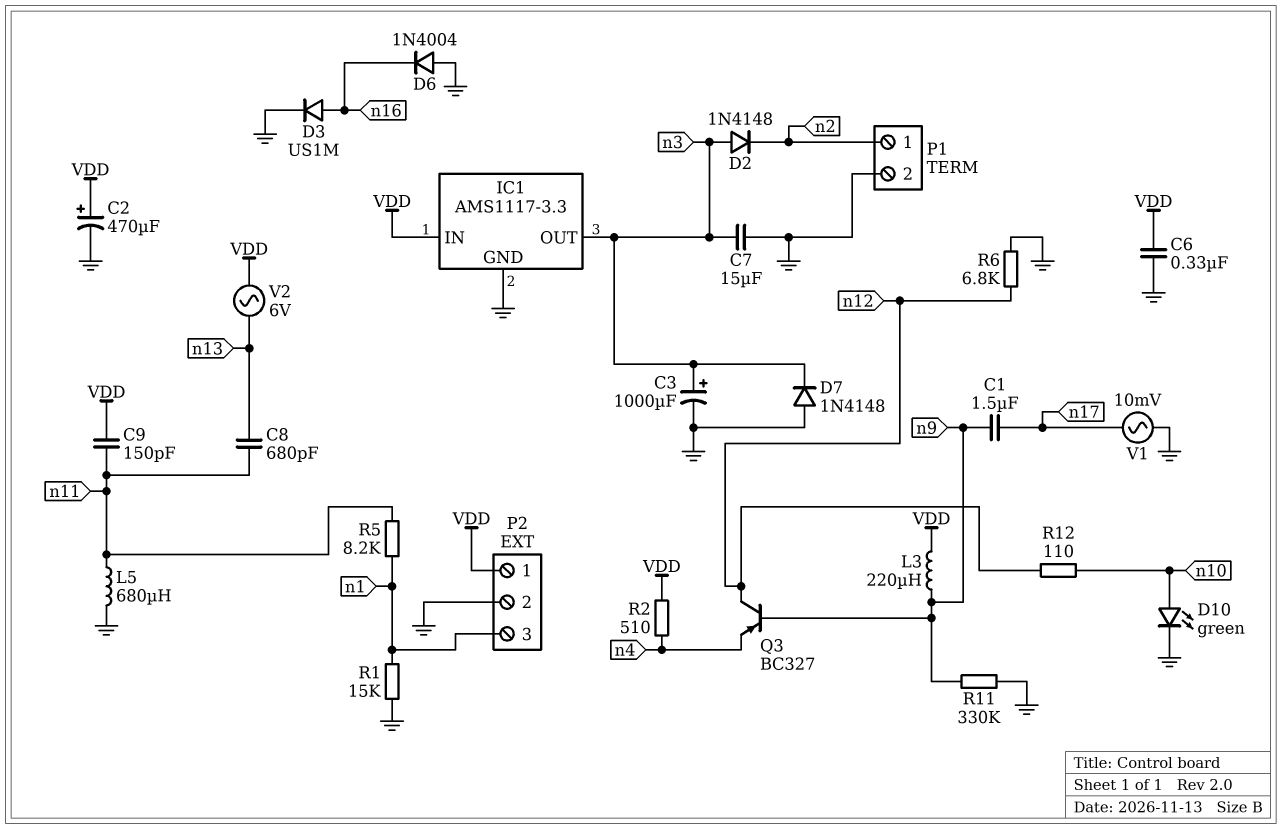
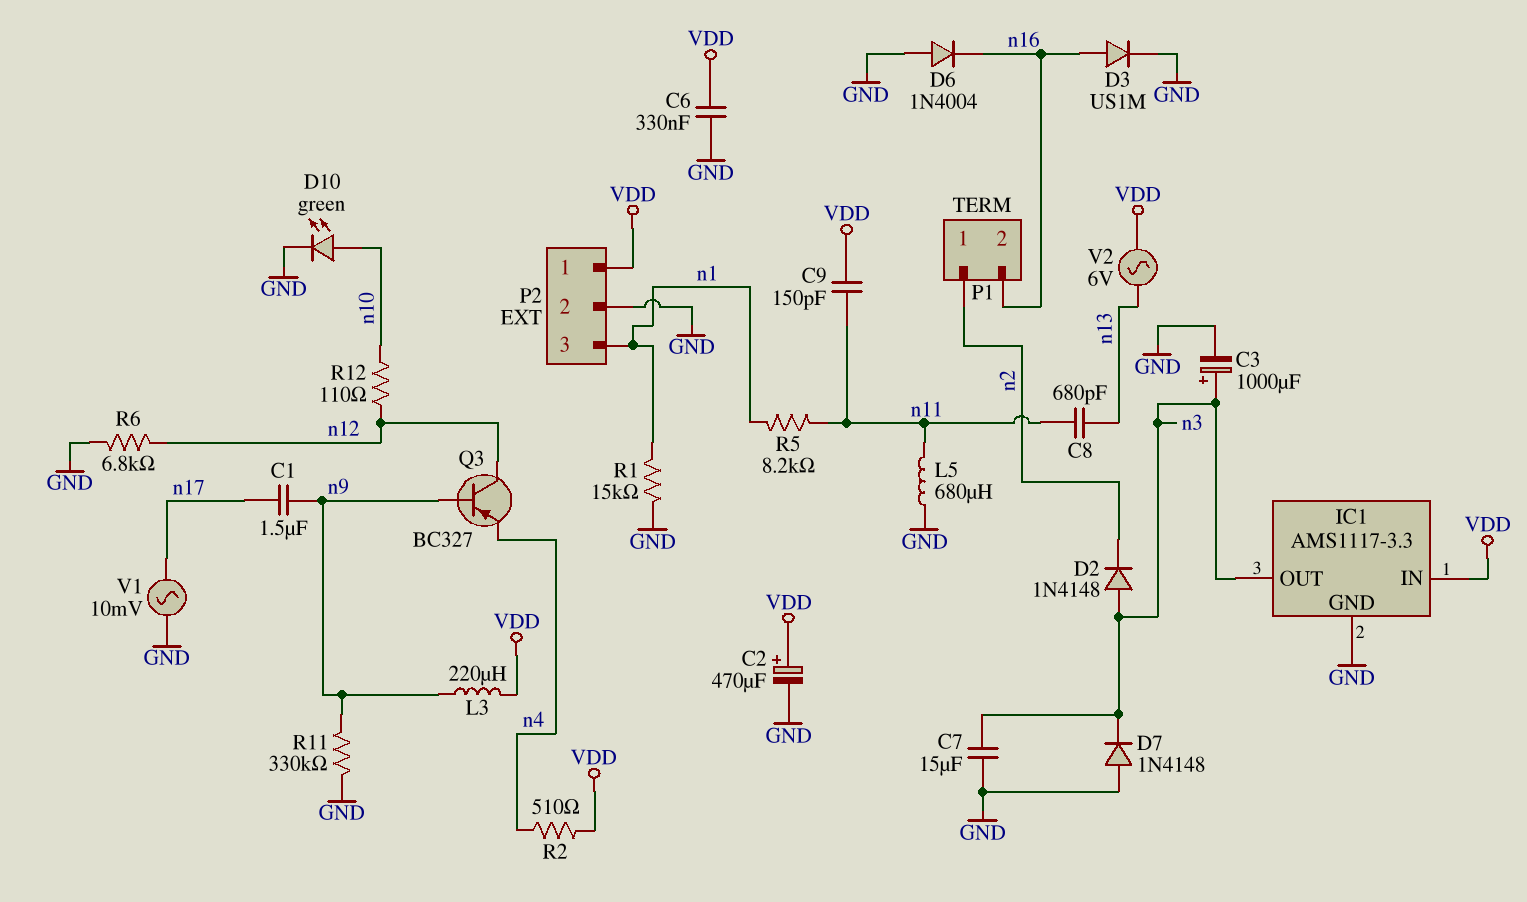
P1 pin 2: GND -> n16

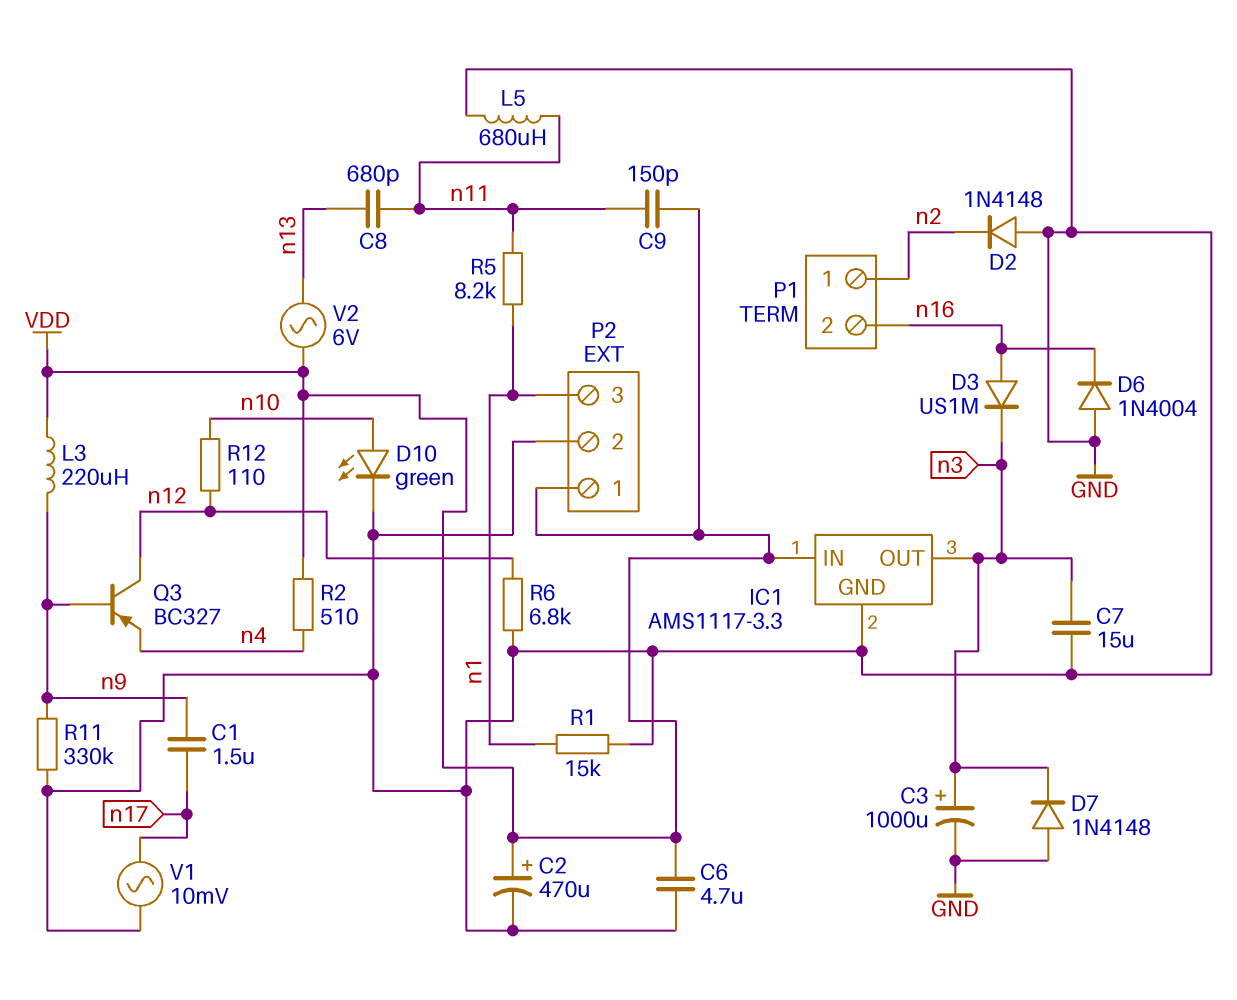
C6: 330nF (GND, VDD) -> 4.7uF (GND, VDD)
D2: diode 1N4148 (A n3, K n2) -> diode 1N4148 (A GND, K n2)
D3: diode US1M (A n16, K GND) -> diode US1M (A n16, K n3)

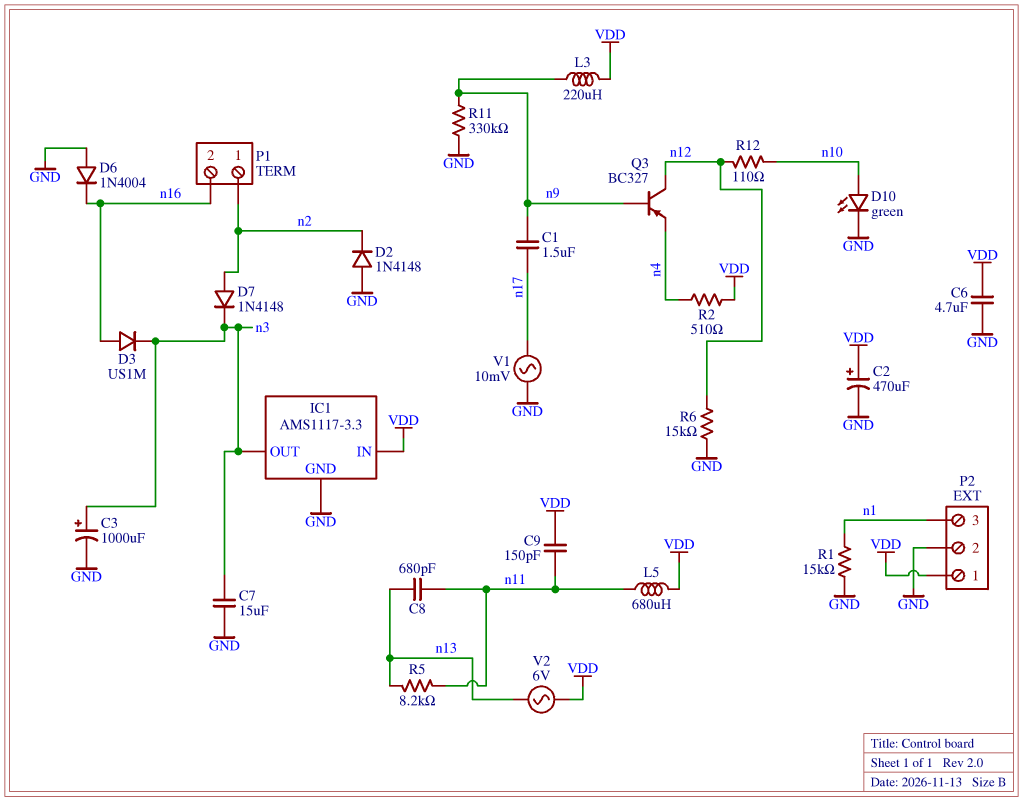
D7: diode 1N4148 (A GND, K n3) -> diode 1N4148 (A n2, K n3)
L5: 680uH (GND, n11) -> 680uH (VDD, n11)
R5: 8.2k (n1, n11) -> 8.2k (n11, n13)
R6: 6.8k (GND, n12) -> 15k (GND, n12)

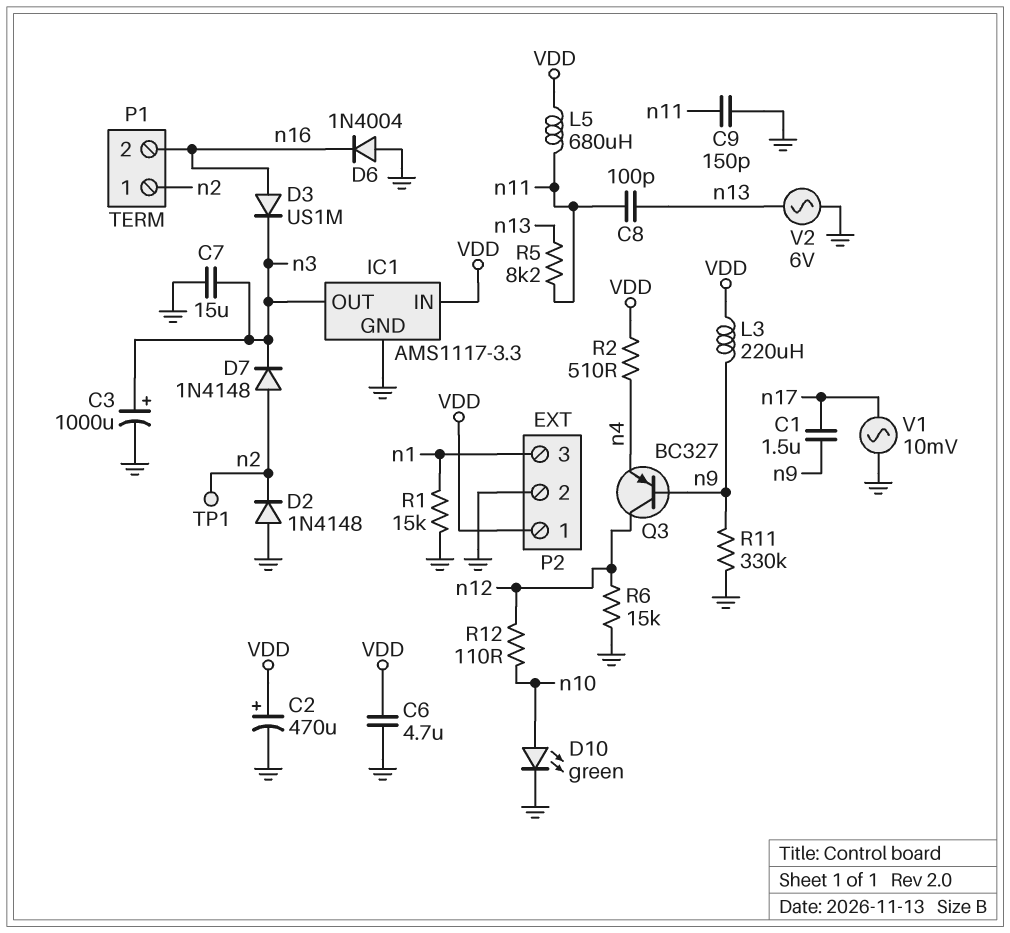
C8: 680pF (n11, n13) -> 100pF (n11, n13)
C9: 150pF (VDD, n11) -> 150pF (GND, n11)
TP1: none -> test point (n2)
V2: AC 6V (VDD, n13) -> AC 6V (GND, n13)

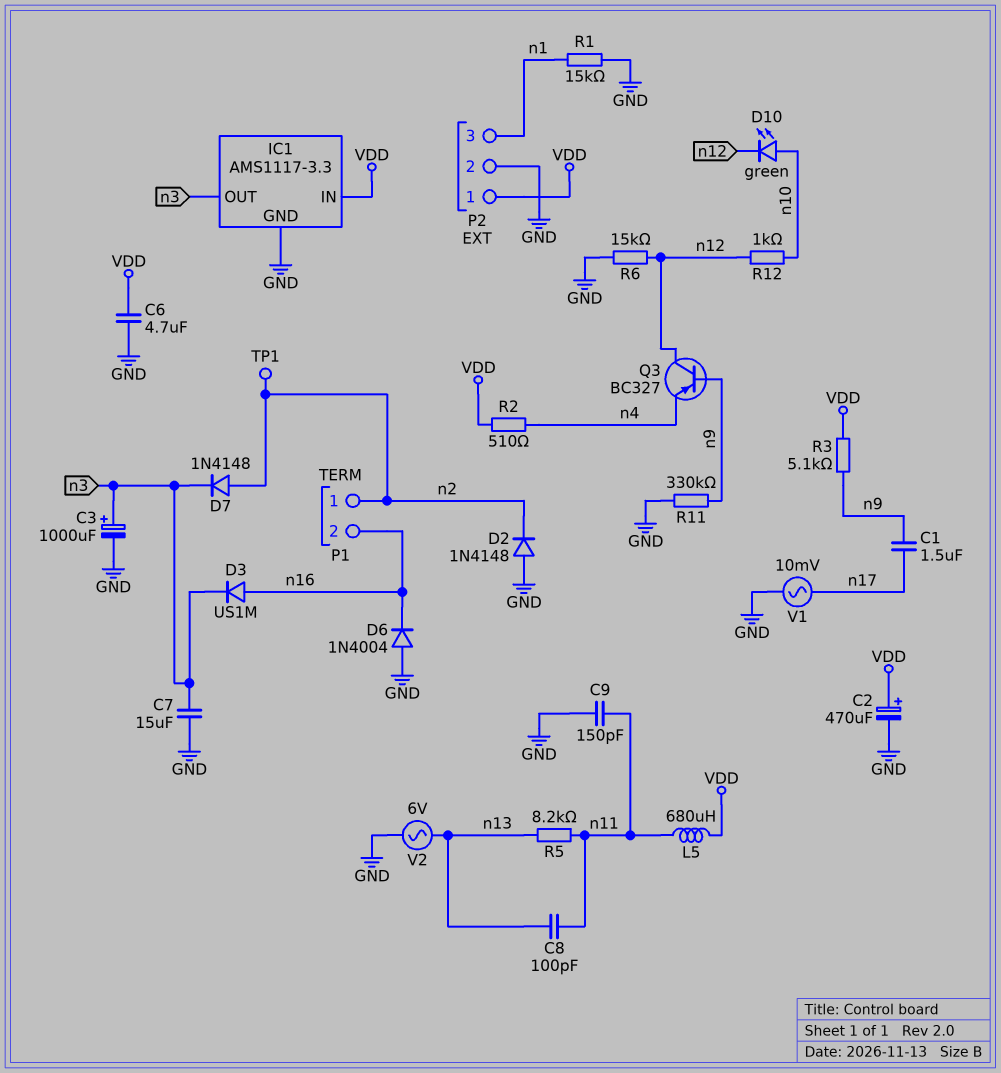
D10: LED green (A n10, K GND) -> LED green (A n10, K n12)
L3: 220uH (VDD, n9) -> none
R3: none -> 5.1k (VDD, n9)
R12: 110 (n10, n12) -> 1k (n10, n12)

